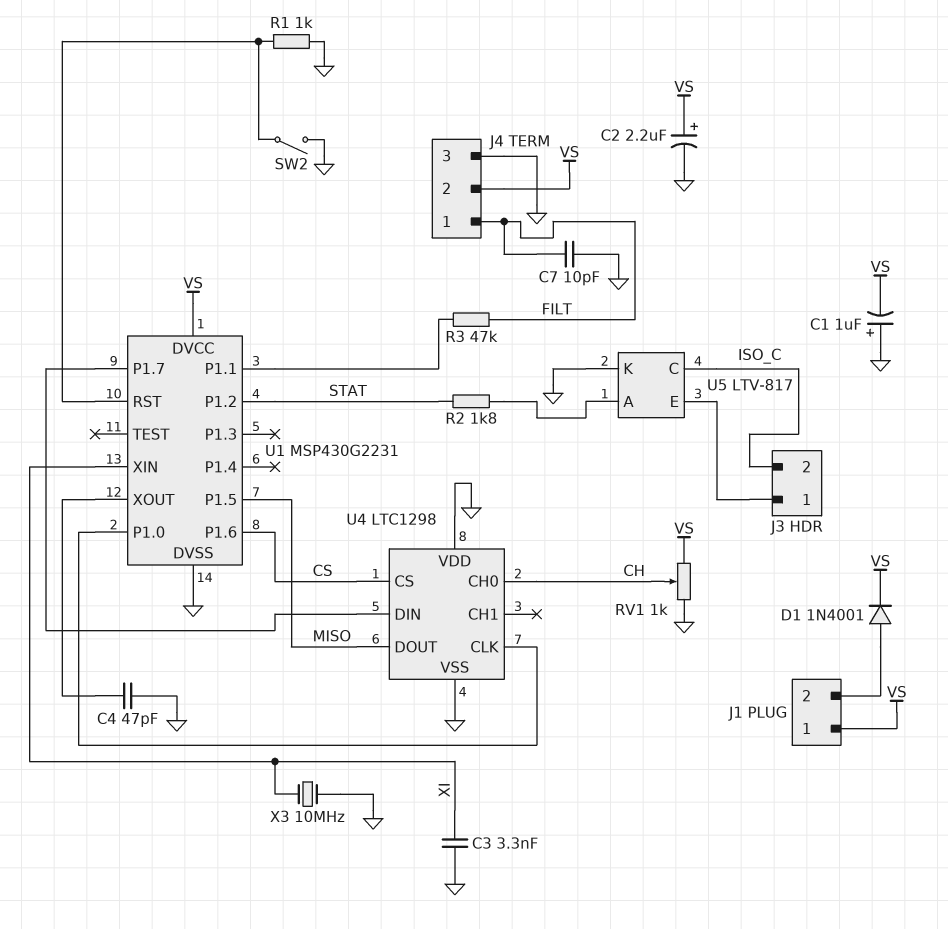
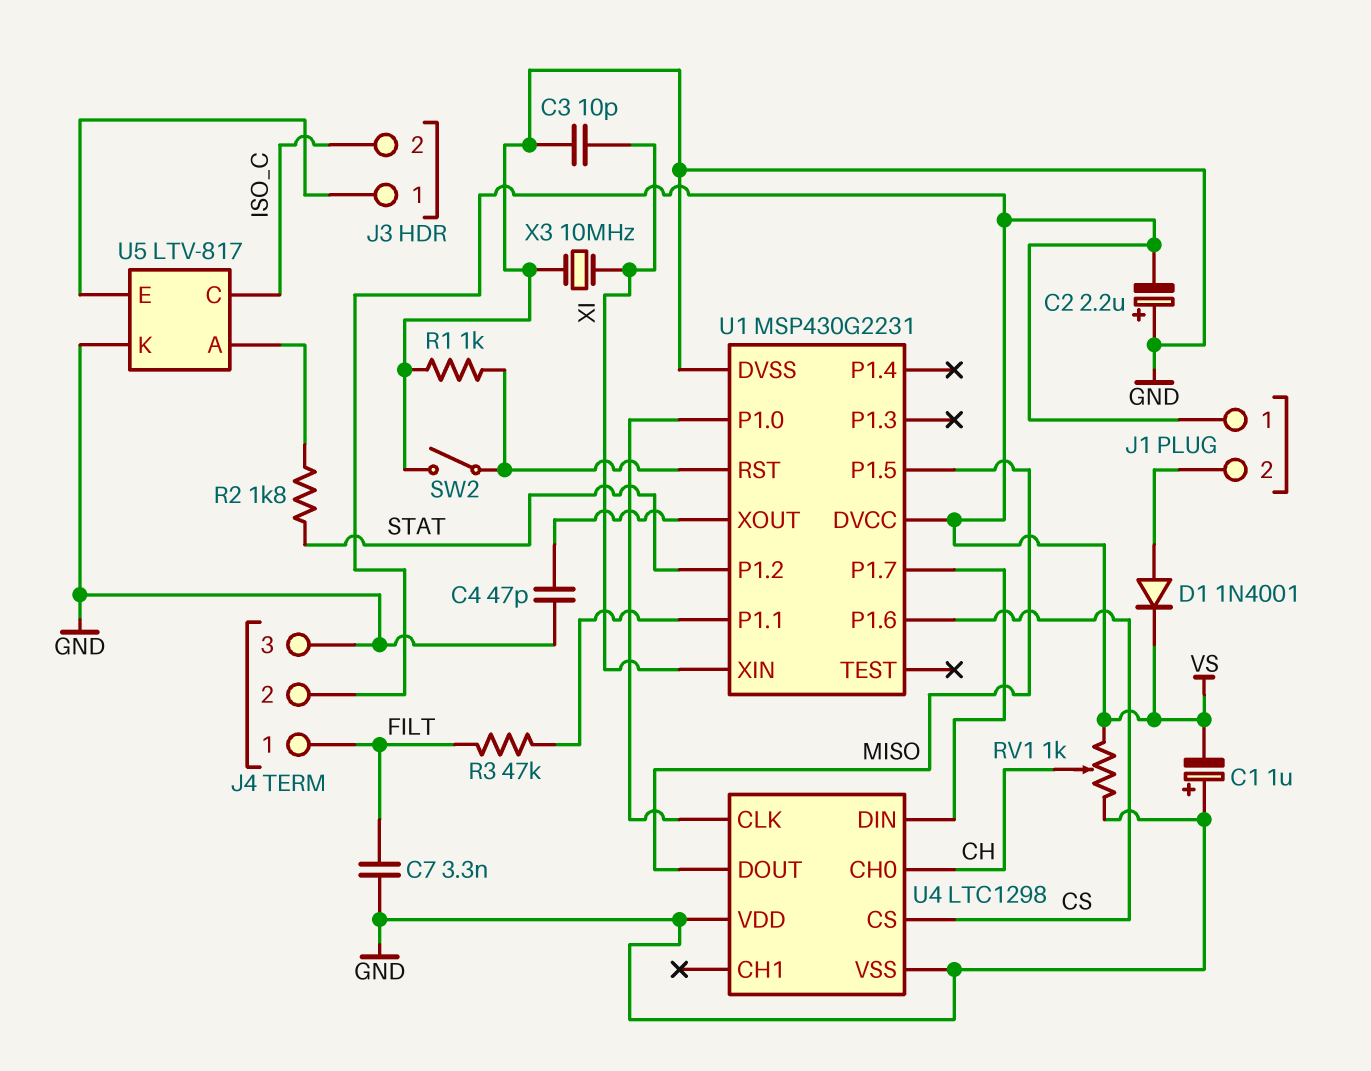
C2: 2.2uF (plus VS, minus GND) -> 2.2uF (plus GND, minus VS)
C3: 3.3nF (GND, XI) -> 10pF (GND, XI)
C7: 10pF (FILT, GND) -> 3.3nF (FILT, GND)

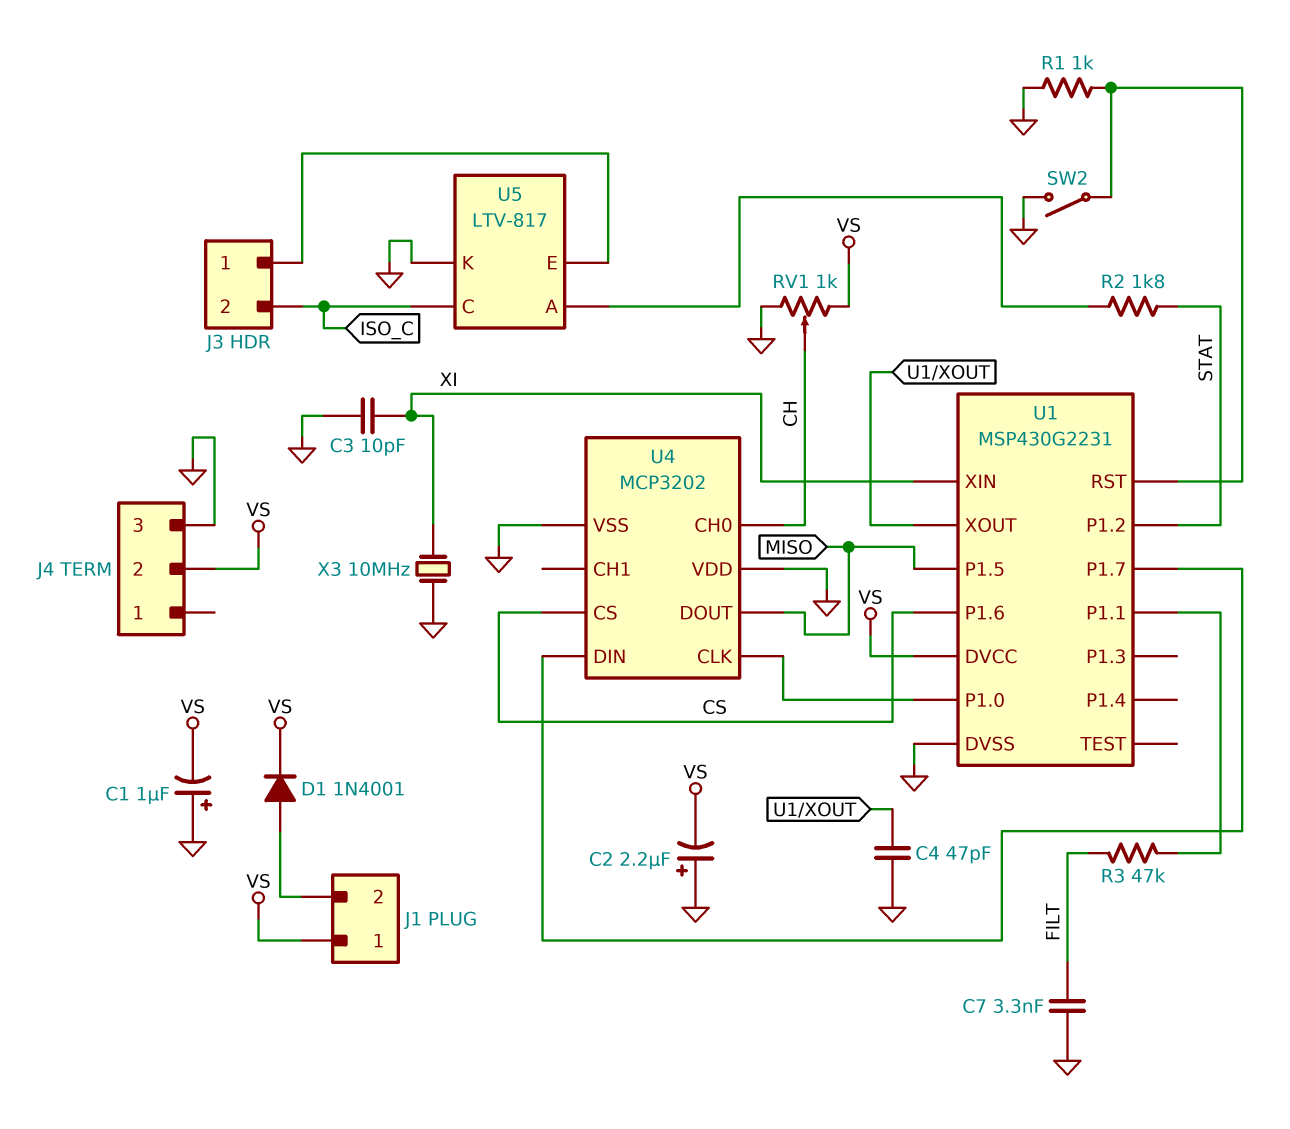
J4 pin 1: FILT -> none
U4: LTC1298 -> MCP3202

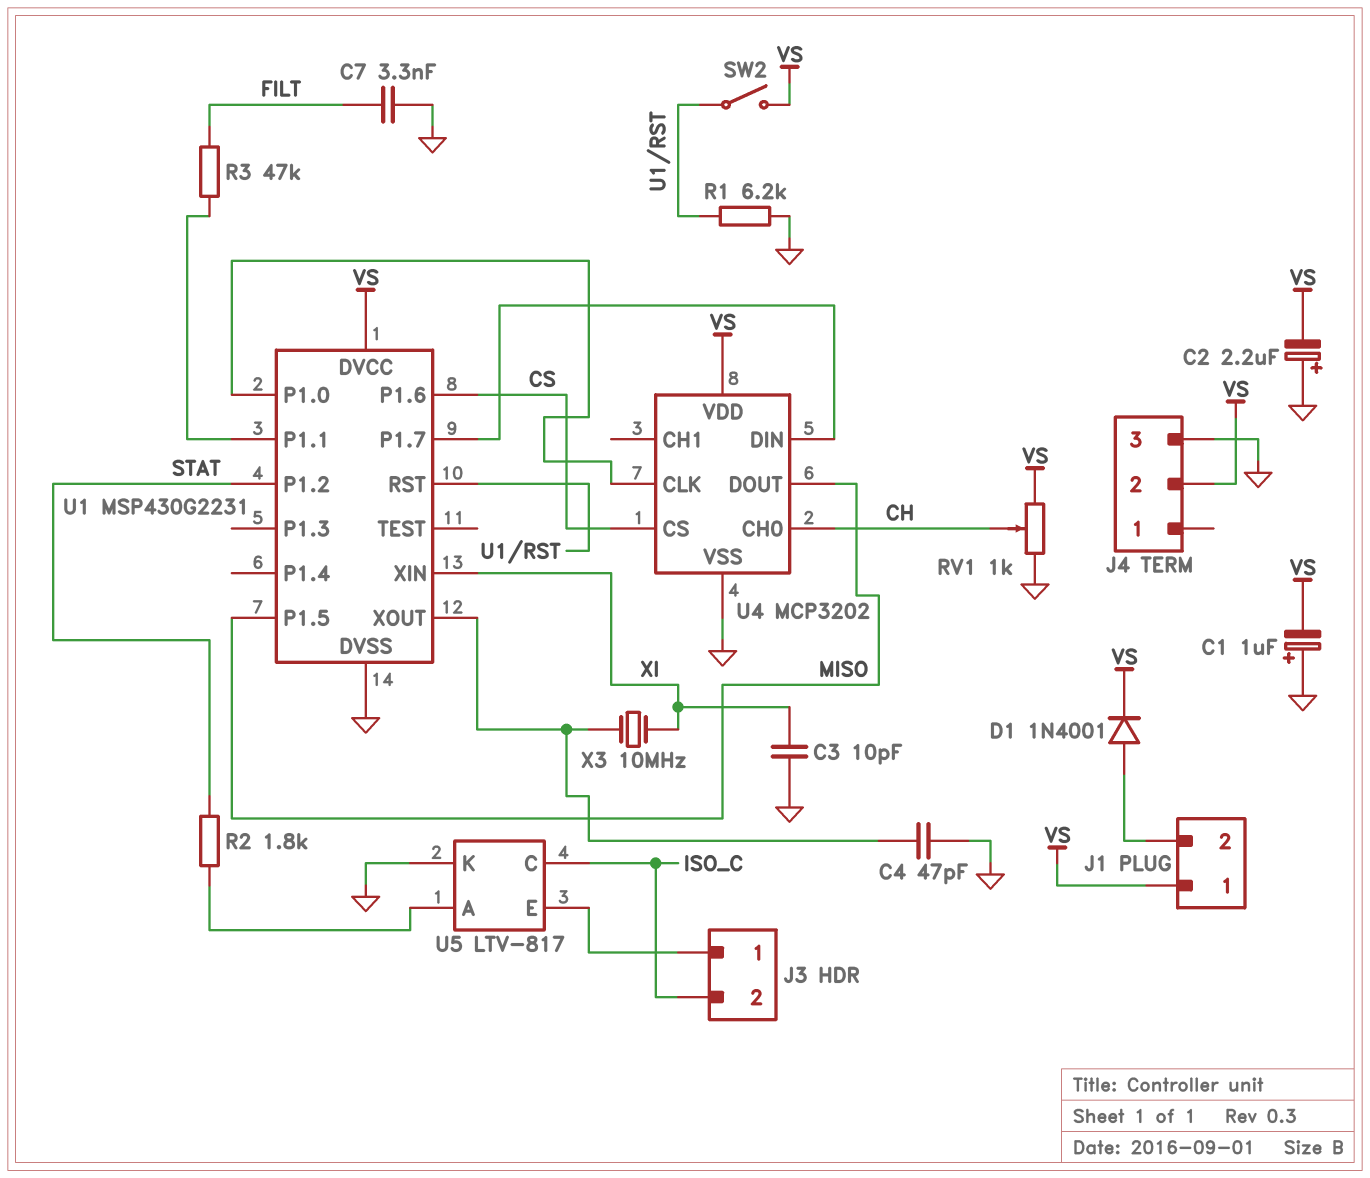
R1: 1k (GND, U1/RST) -> 6.2k (GND, U1/RST)
SW2: switch (GND, U1/RST) -> switch (U1/RST, VS)
U4 pin VDD: GND -> VS
X3: 10MHz (GND, XI) -> 10MHz (U1/XOUT, XI)

